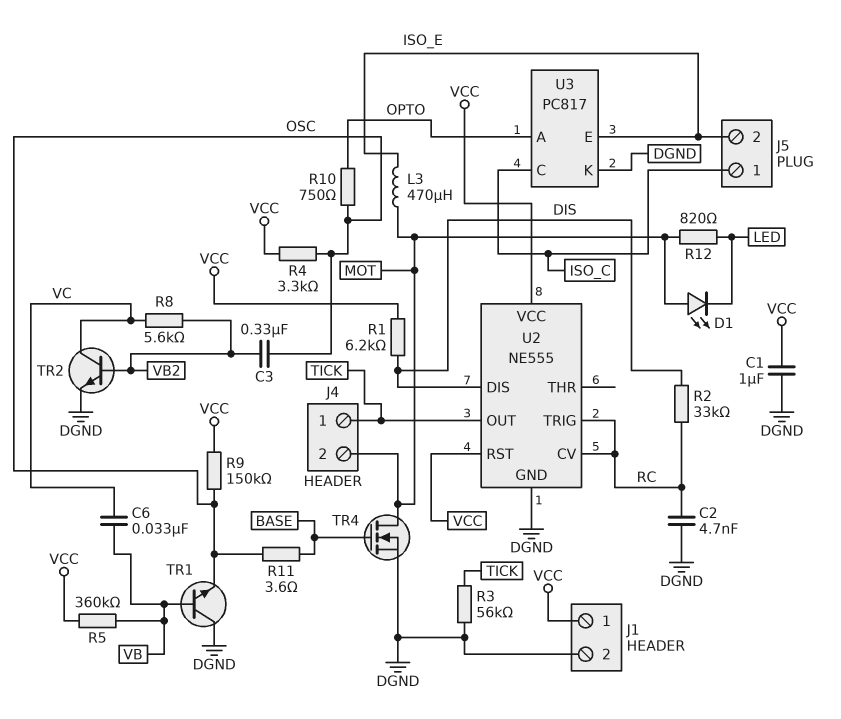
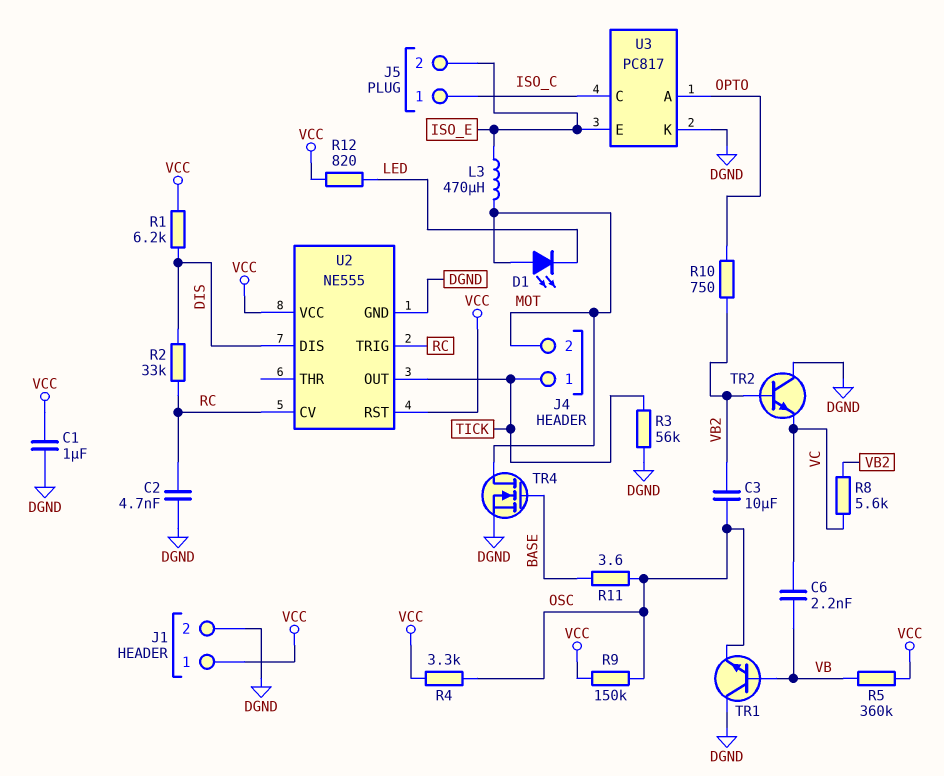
C3: 330nF (OSC, VB2) -> 10uF (OSC, VB2)
C6: 33nF (VB, VC) -> 2.2nF (VB, VC)
R10: 750 (OPTO, OSC) -> 750 (OPTO, VB2)
R12: 820 (LED, MOT) -> 820 (LED, VCC)
TR2: NPN (B VB2, C VC, E DGND) -> NPN (B VB2, C DGND, E VC)

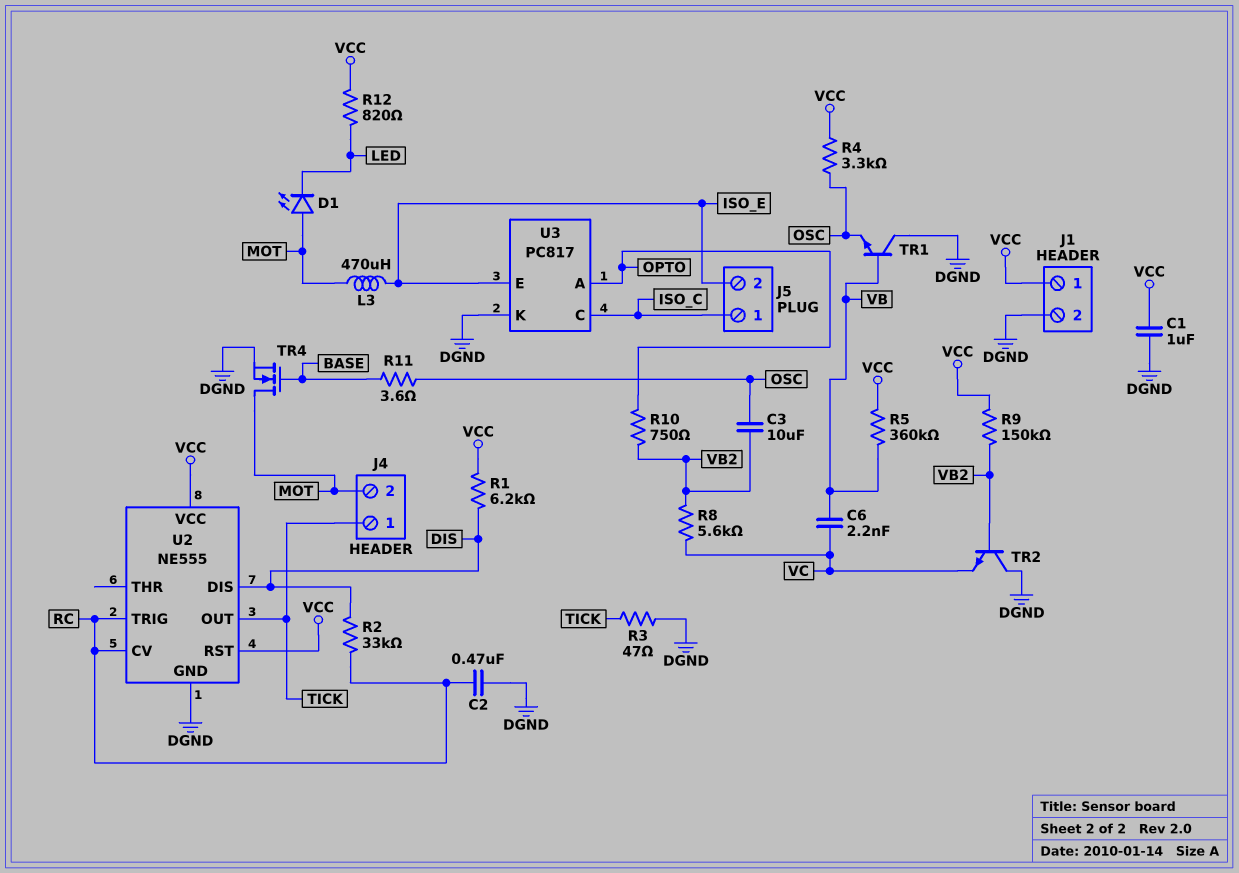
C2: 4.7nF (DGND, RC) -> 470nF (DGND, RC)
R3: 56k (DGND, TICK) -> 47 (DGND, TICK)
R9: 150k (OSC, VCC) -> 150k (VB2, VCC)

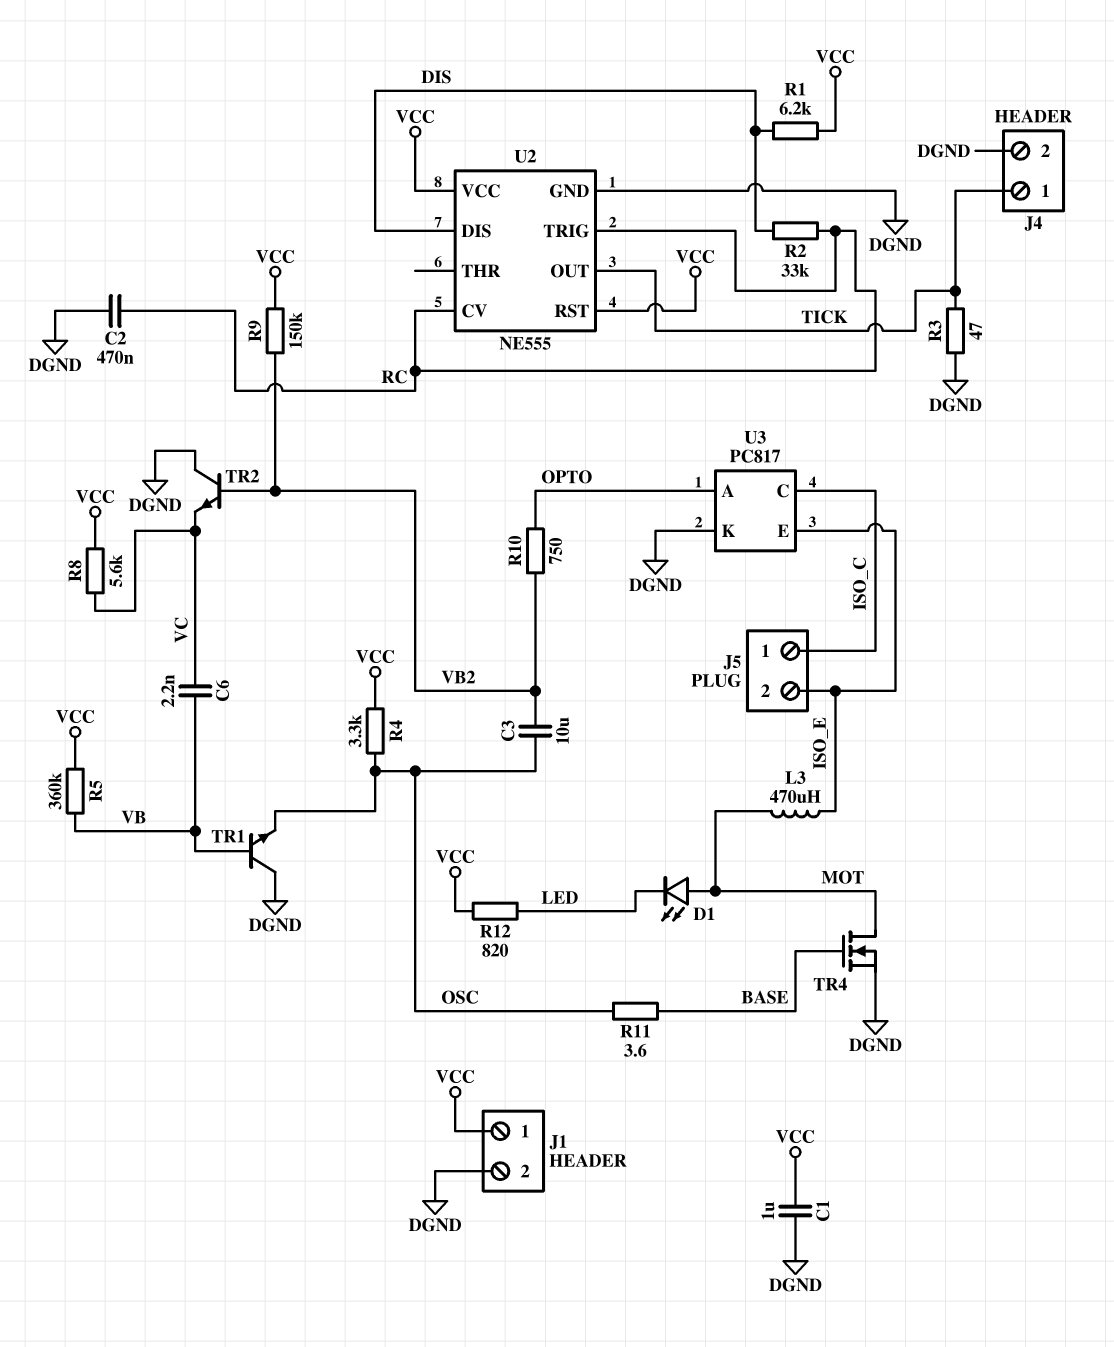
J4 pin 2: MOT -> DGND
R8: 5.6k (VB2, VC) -> 5.6k (VC, VCC)

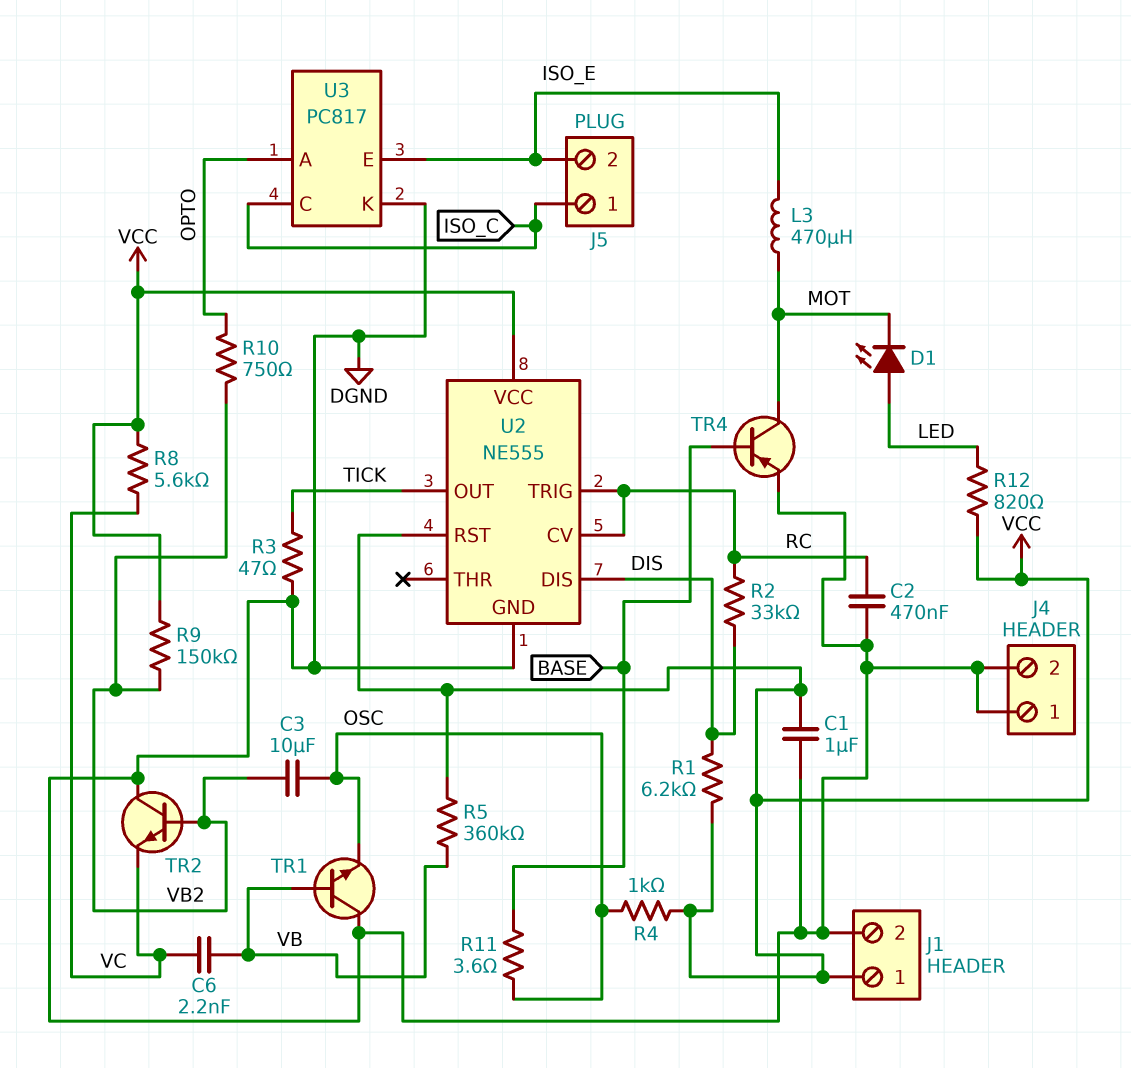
D1: LED (A MOT, K LED) -> LED (A LED, K MOT)
J4 pin 1: TICK -> DGND
R4: 3.3k (OSC, VCC) -> 1k (OSC, VCC)
TR4: NMOS (G BASE, D MOT, S DGND) -> PNP (B BASE, C MOT, E DGND)

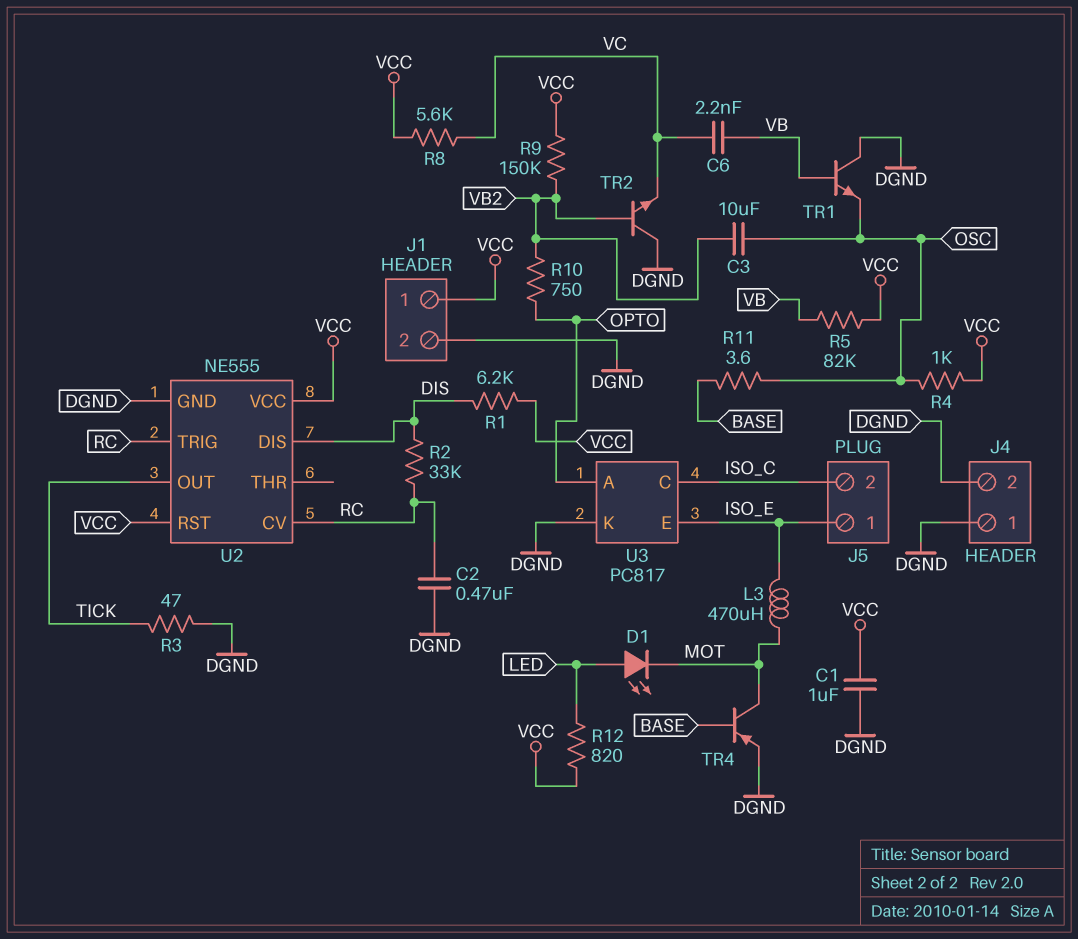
J5 pin 1: ISO_C -> ISO_E
J5 pin 2: ISO_E -> ISO_C
R5: 360k (VB, VCC) -> 82k (VB, VCC)

